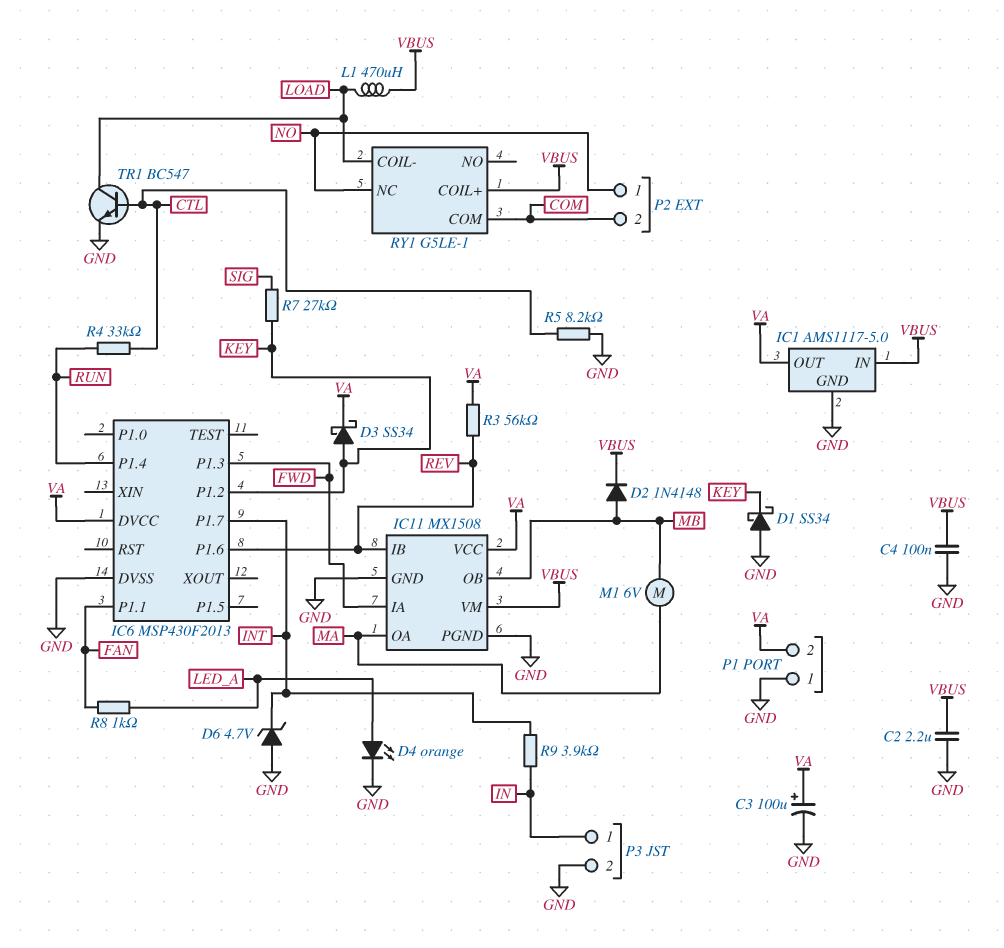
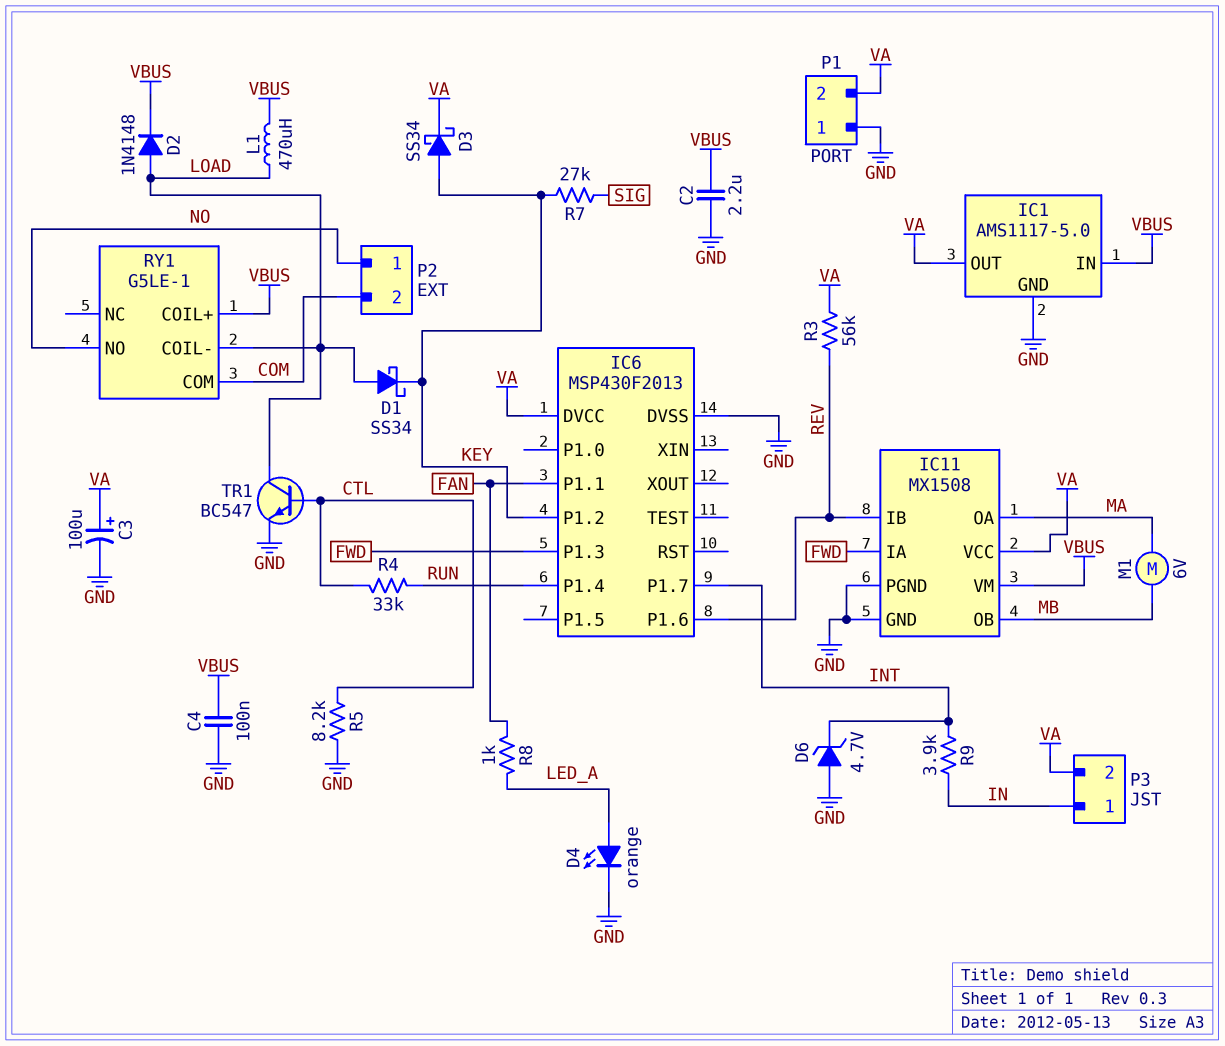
D1: schottky SS34 (A GND, K KEY) -> schottky SS34 (A LOAD, K KEY)
D2: diode 1N4148 (A MB, K VBUS) -> diode 1N4148 (A LOAD, K VBUS)
P3 pin 2: GND -> VA
RY1 pin NC: NO -> none
RY1 pin NO: none -> NO

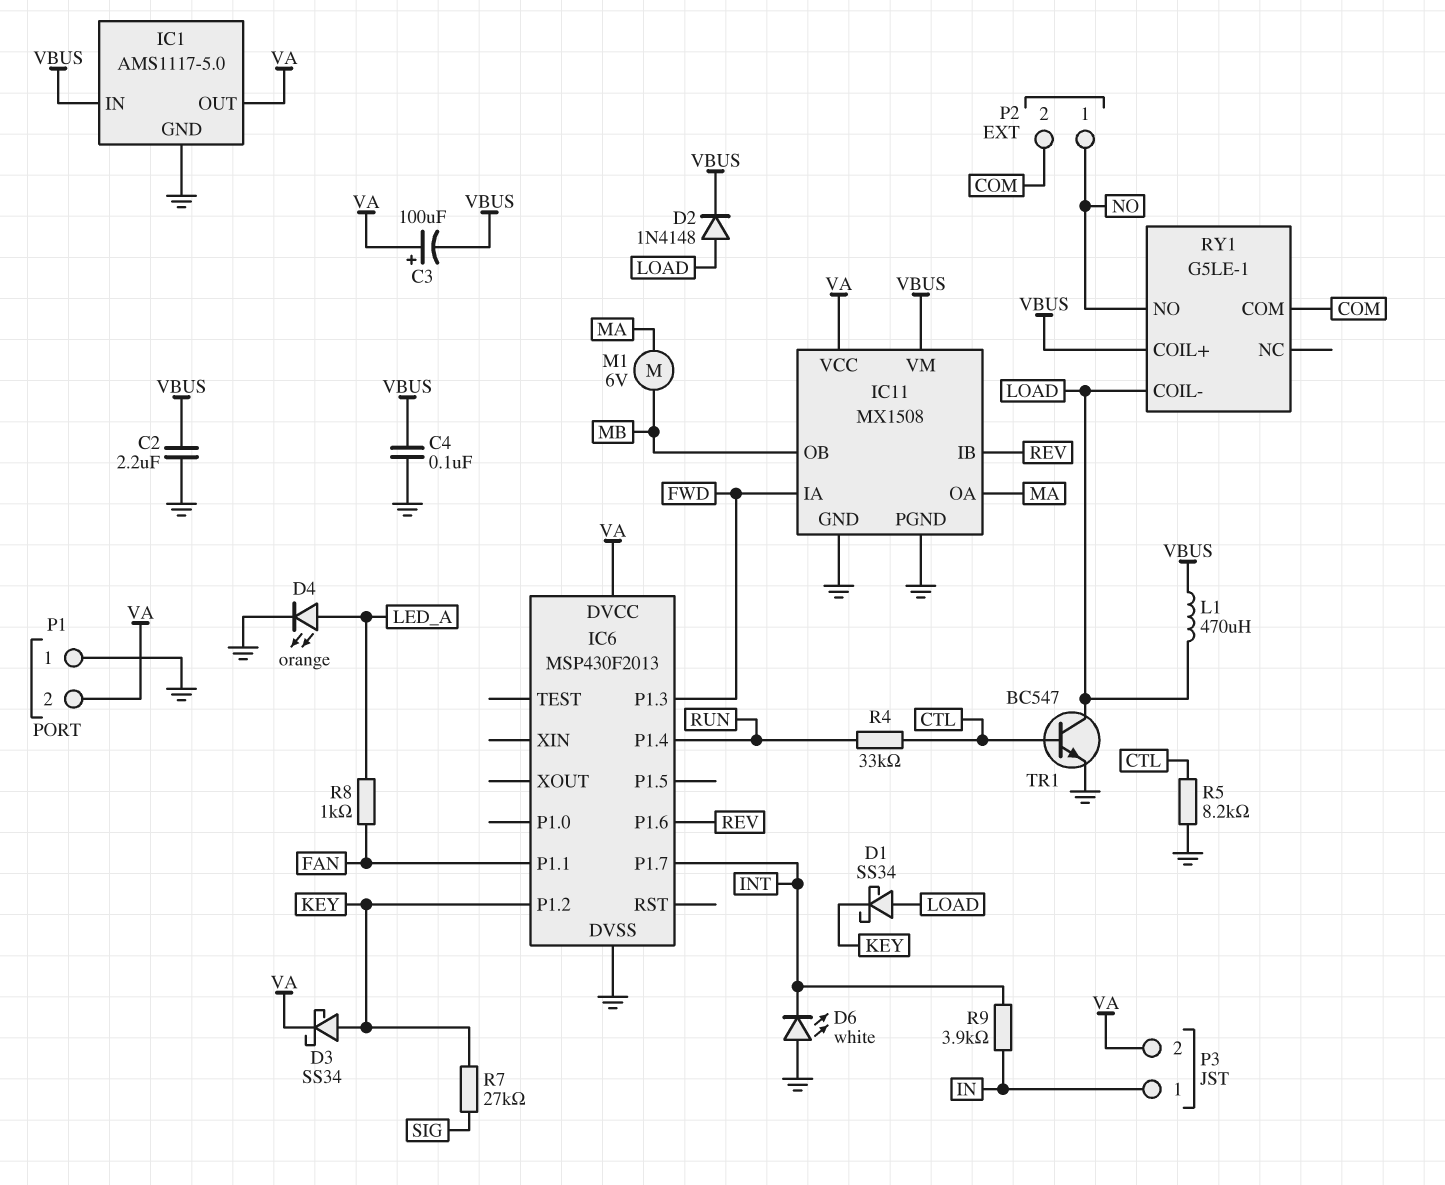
C3: 100uF (plus VA, minus GND) -> 100uF (plus VA, minus VBUS)
D6: zener 4.7V (A GND, K INT) -> LED white (A GND, K INT)
R3: 56k (REV, VA) -> none

